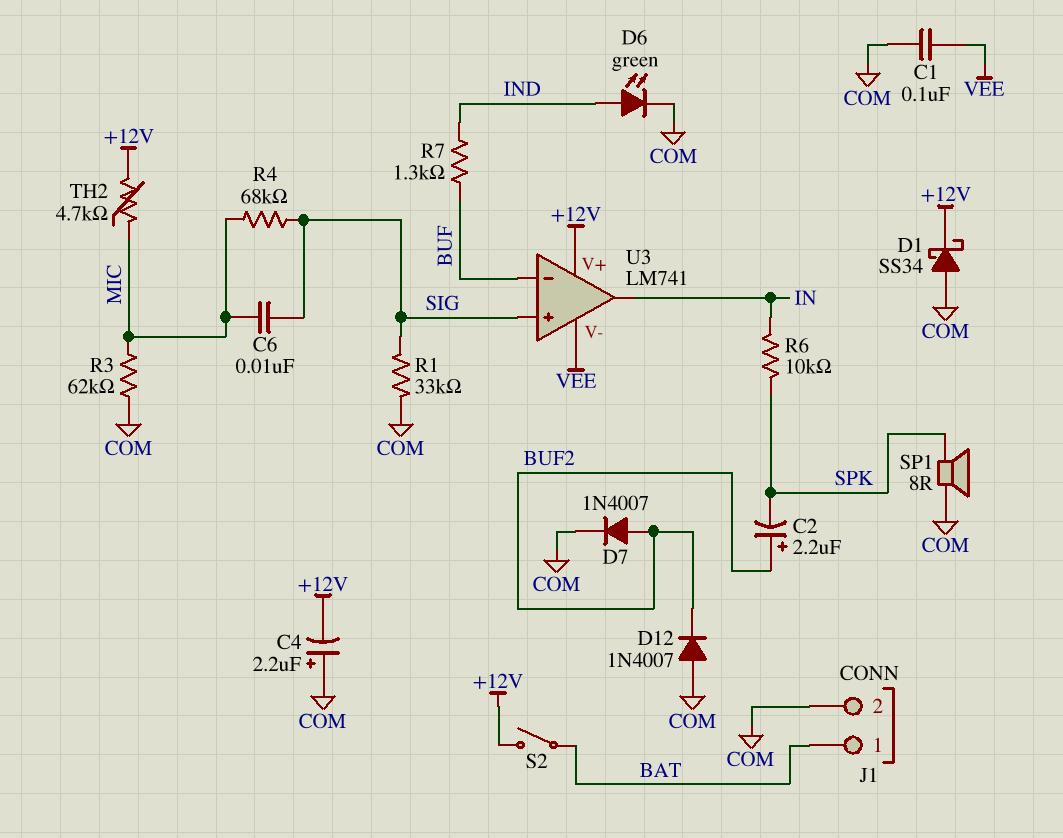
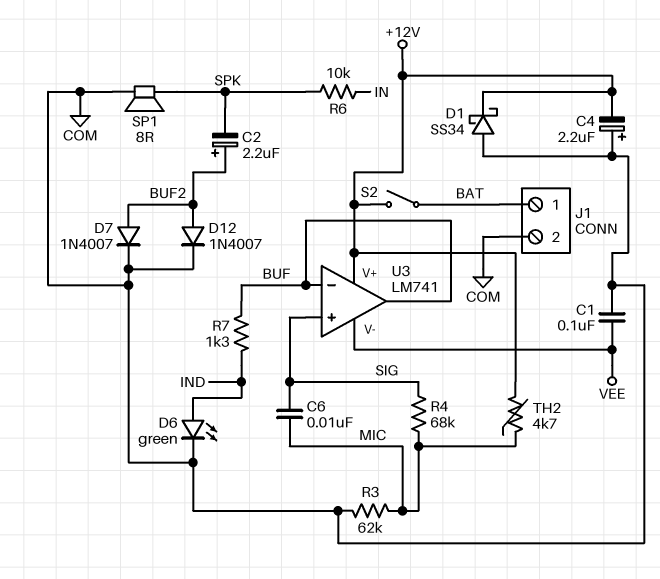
D12: diode 1N4007 (A COM, K BUF2) -> diode 1N4007 (A BUF2, K COM)
R1: 33k (COM, SIG) -> none
U3 pin out: IN -> BUF

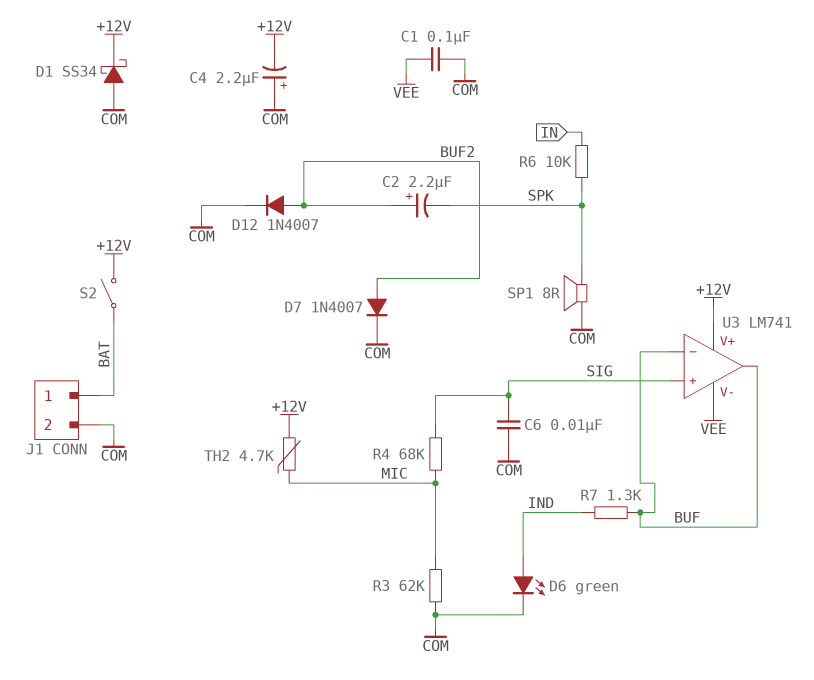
C6: 10nF (MIC, SIG) -> 10nF (COM, SIG)

